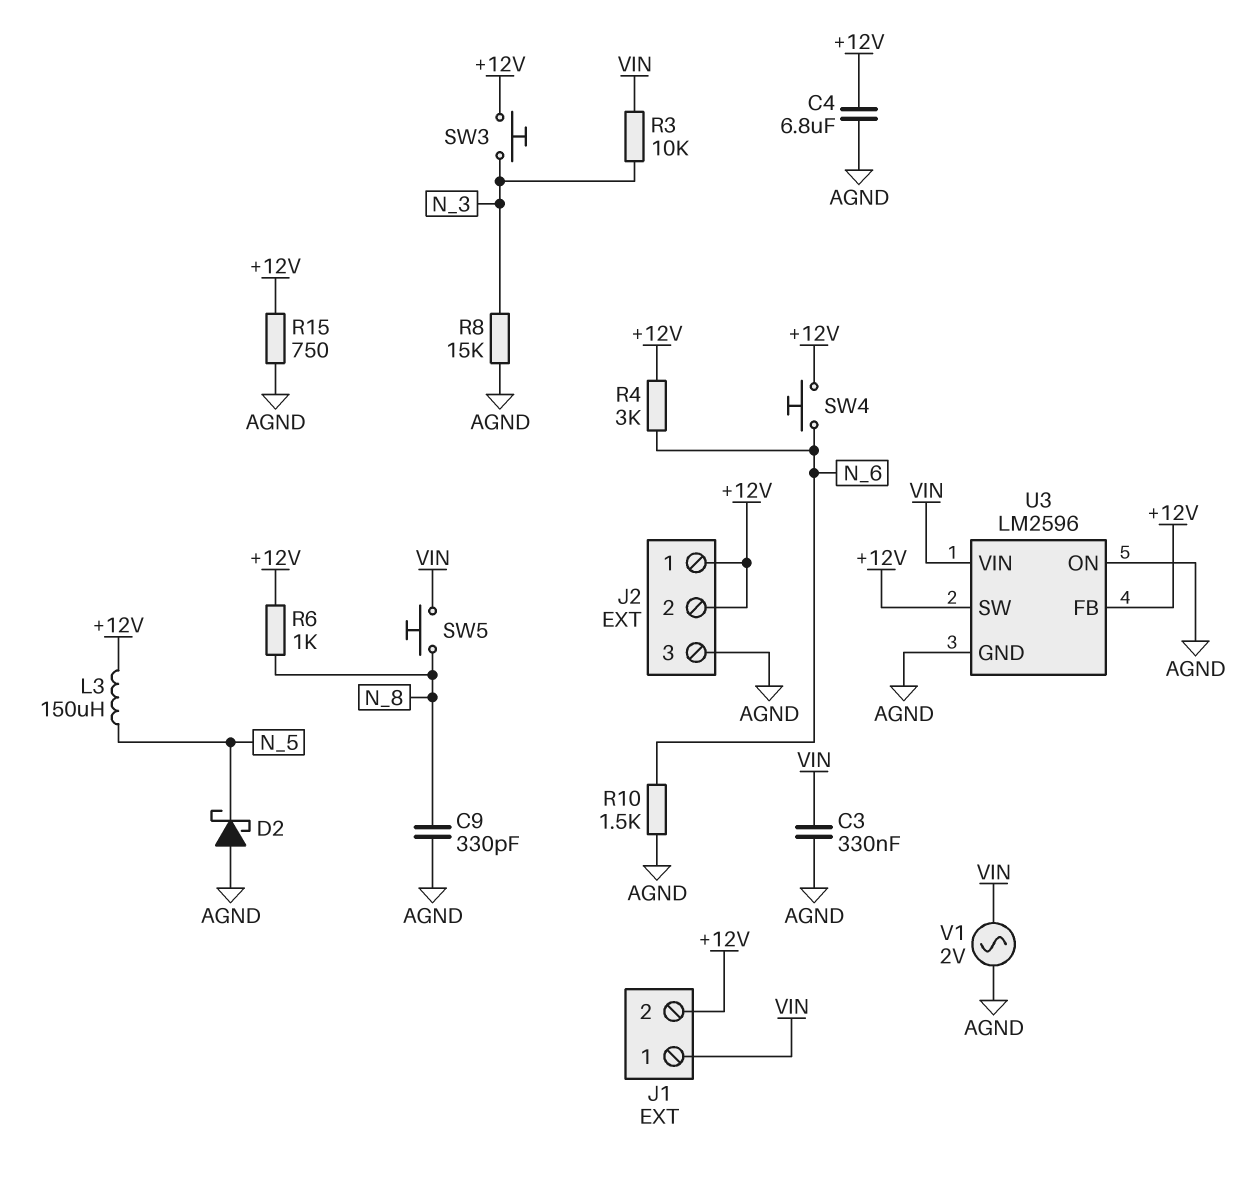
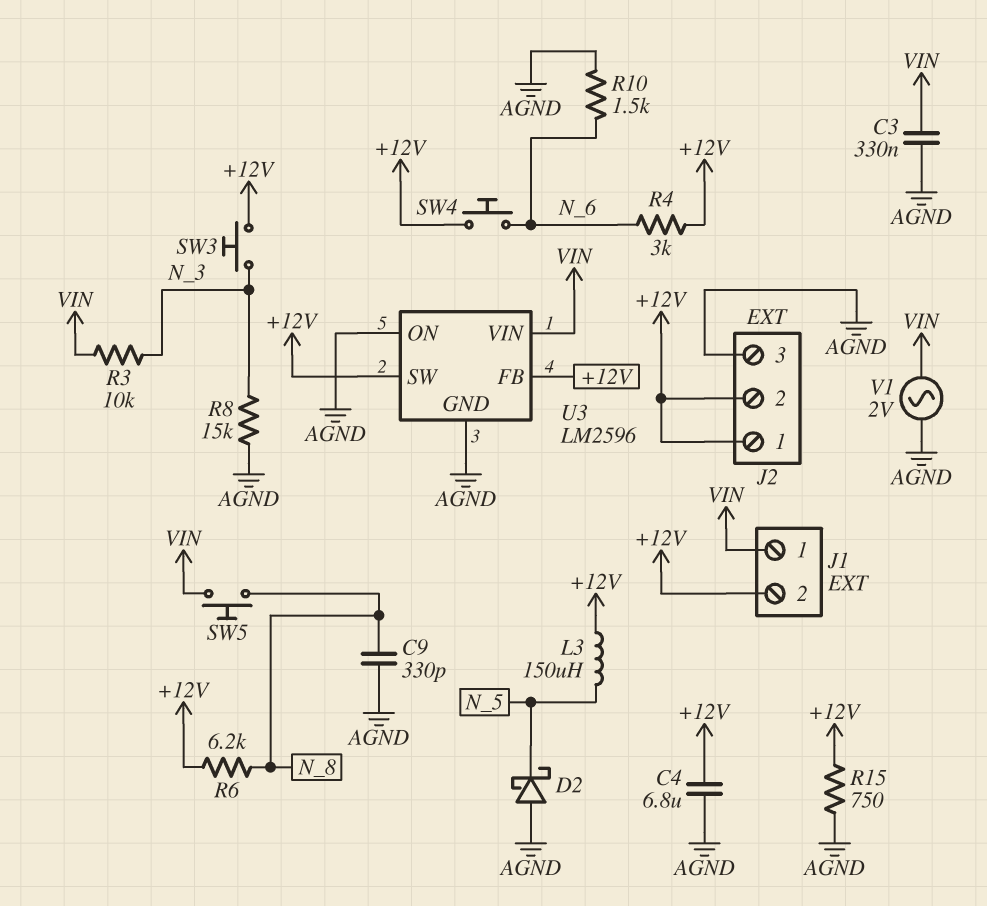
R6: 1k (+12V, N_8) -> 6.2k (+12V, N_8)

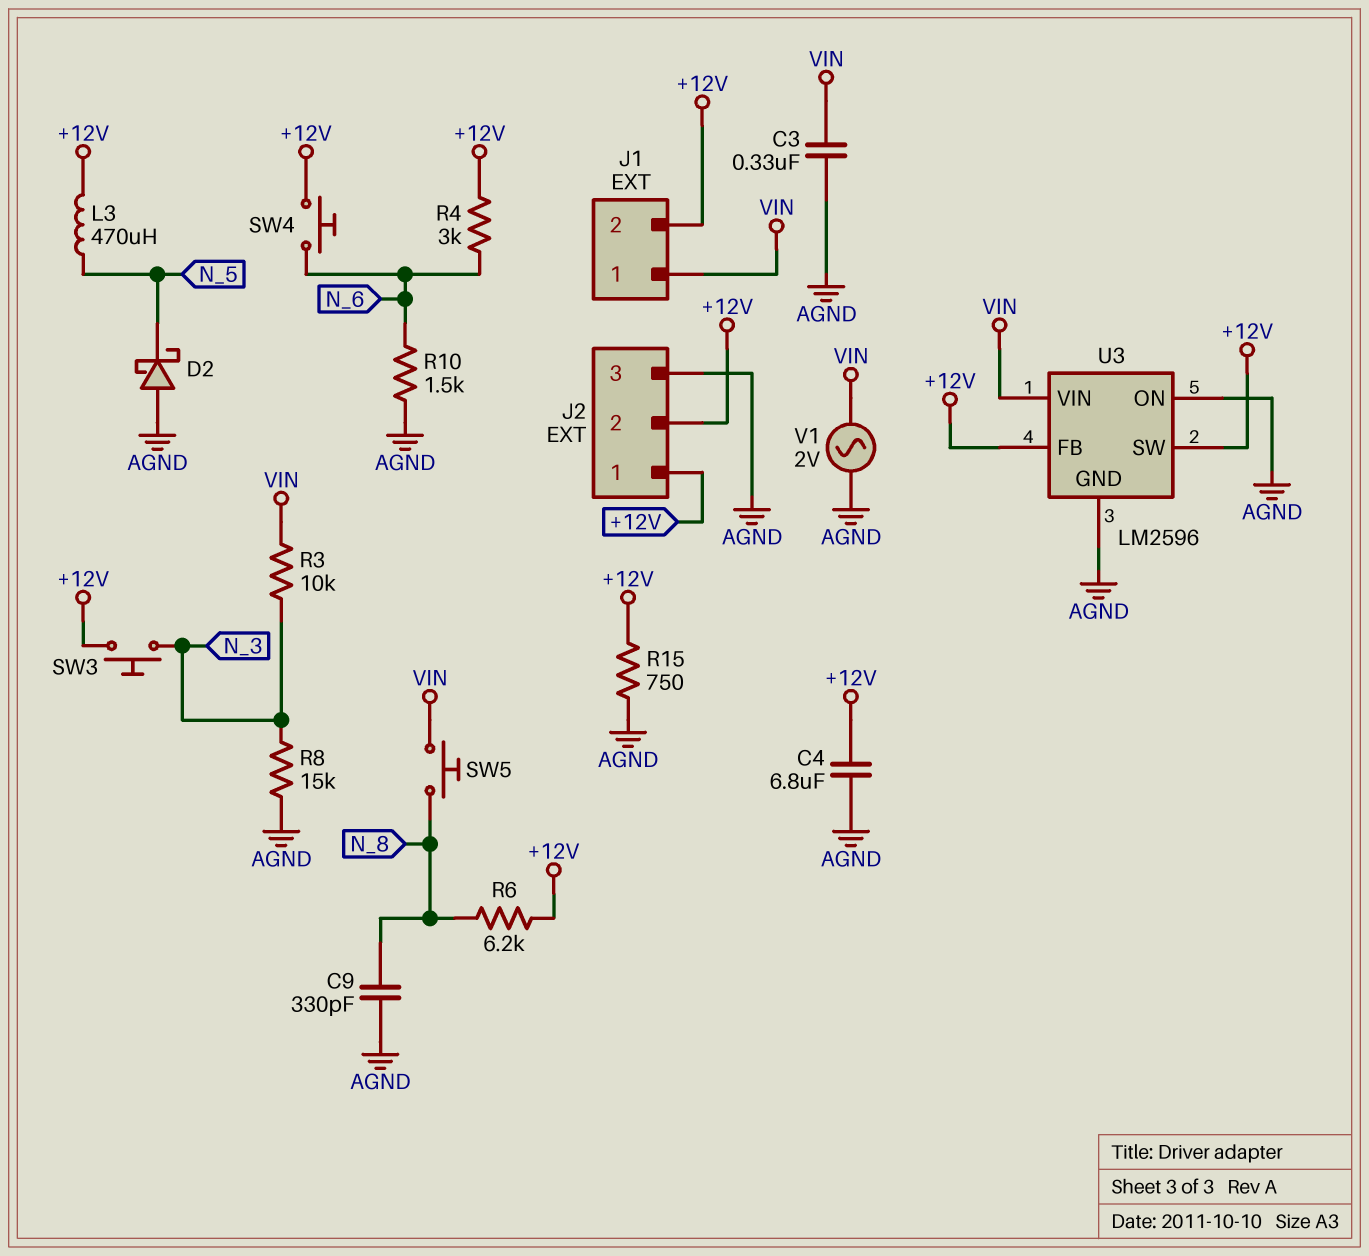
L3: 150uH (+12V, N_5) -> 470uH (+12V, N_5)

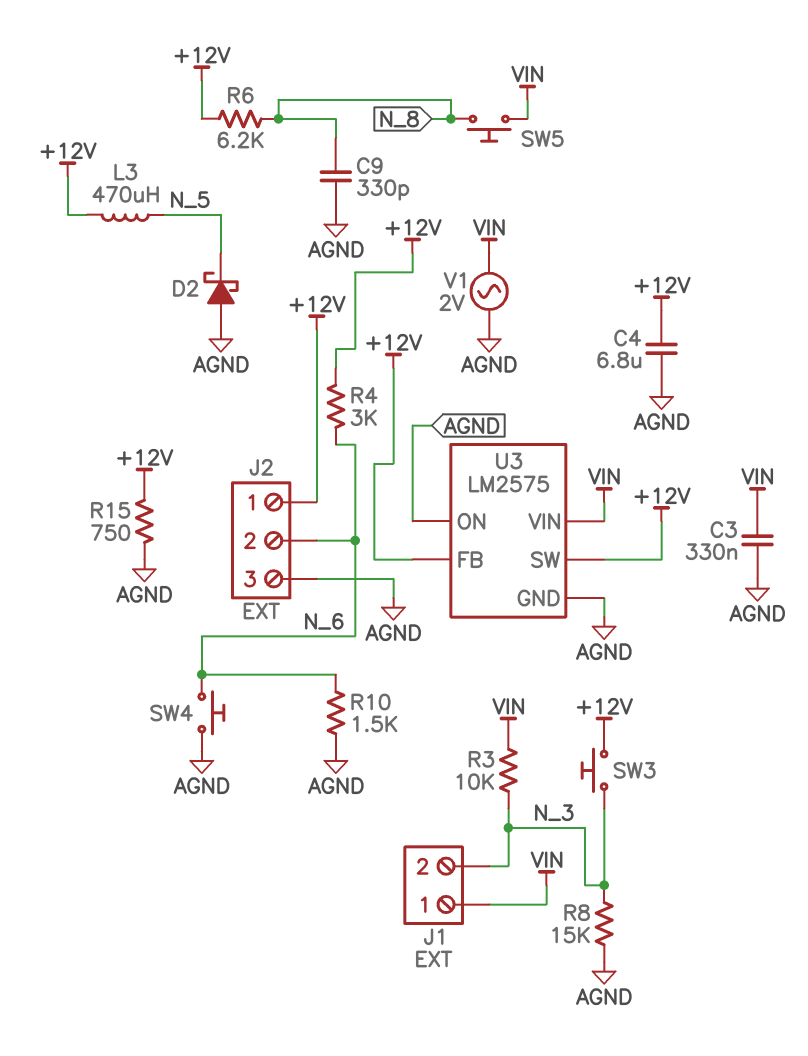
J1 pin 2: +12V -> N_3
J2 pin 2: +12V -> N_6
SW4: button (+12V, N_6) -> button (AGND, N_6)
U3: LM2596 -> LM2575

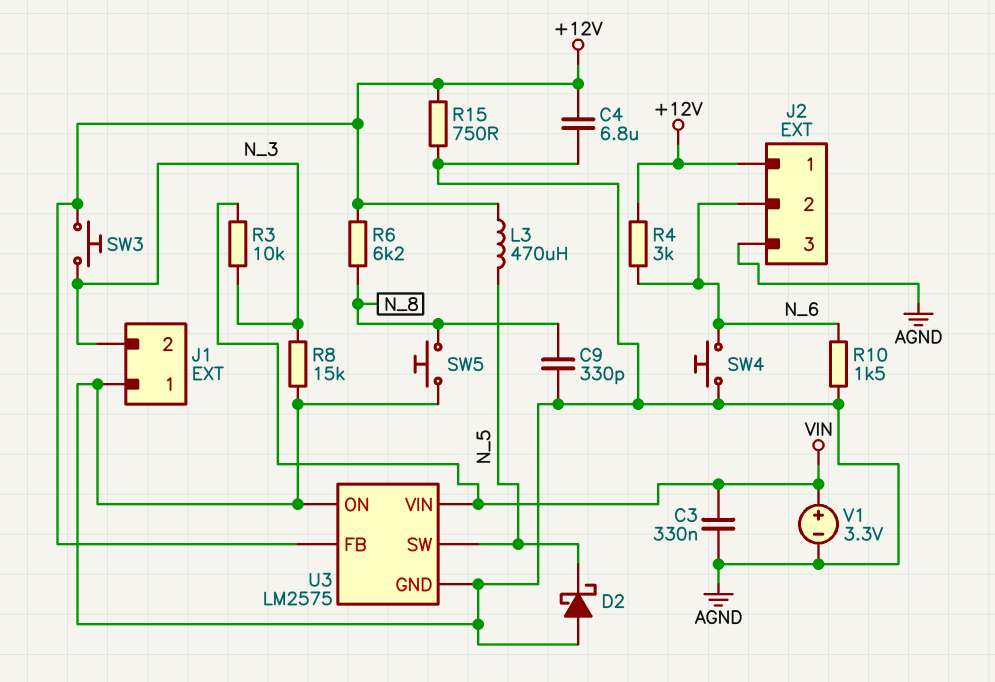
J1 pin 1: VIN -> AGND
SW5: button (N_8, VIN) -> button (AGND, N_8)
U3 pin SW: +12V -> N_5
V1: AC 2V (AGND, VIN) -> 3.3V (plus VIN, minus AGND)

